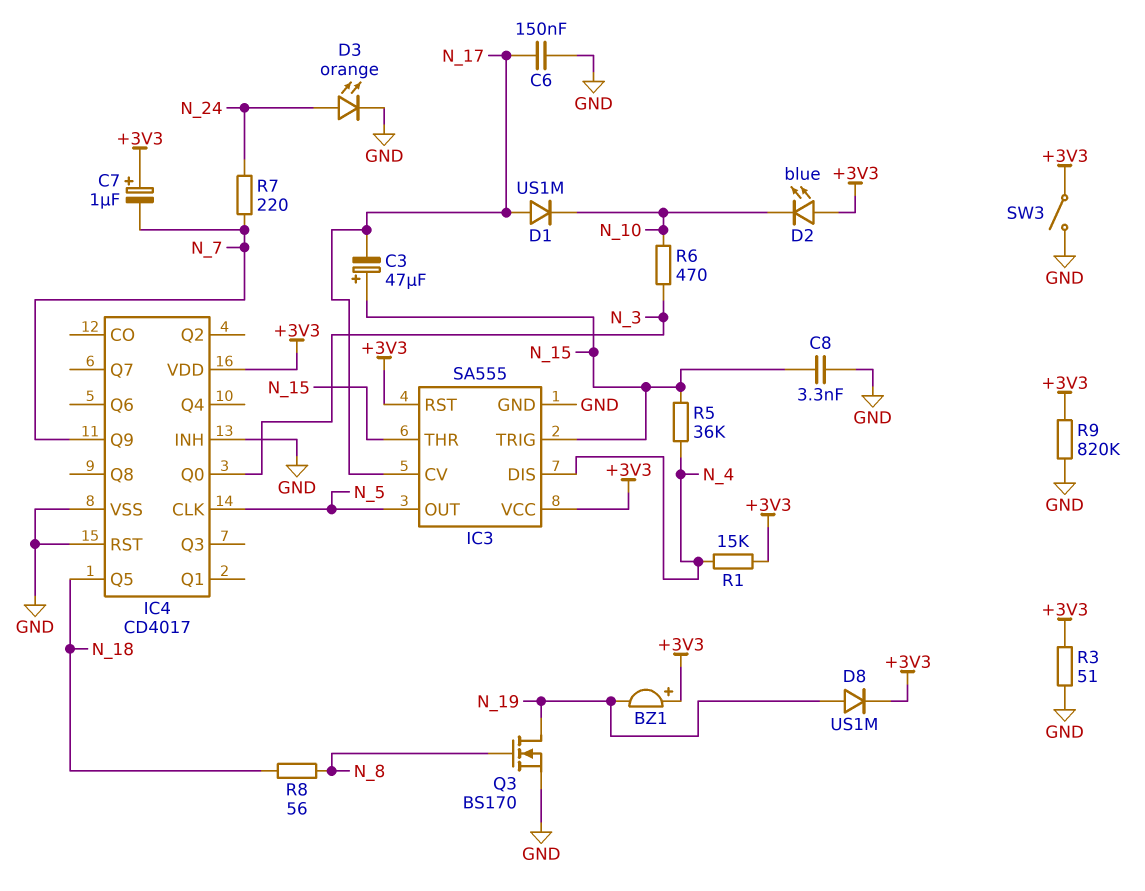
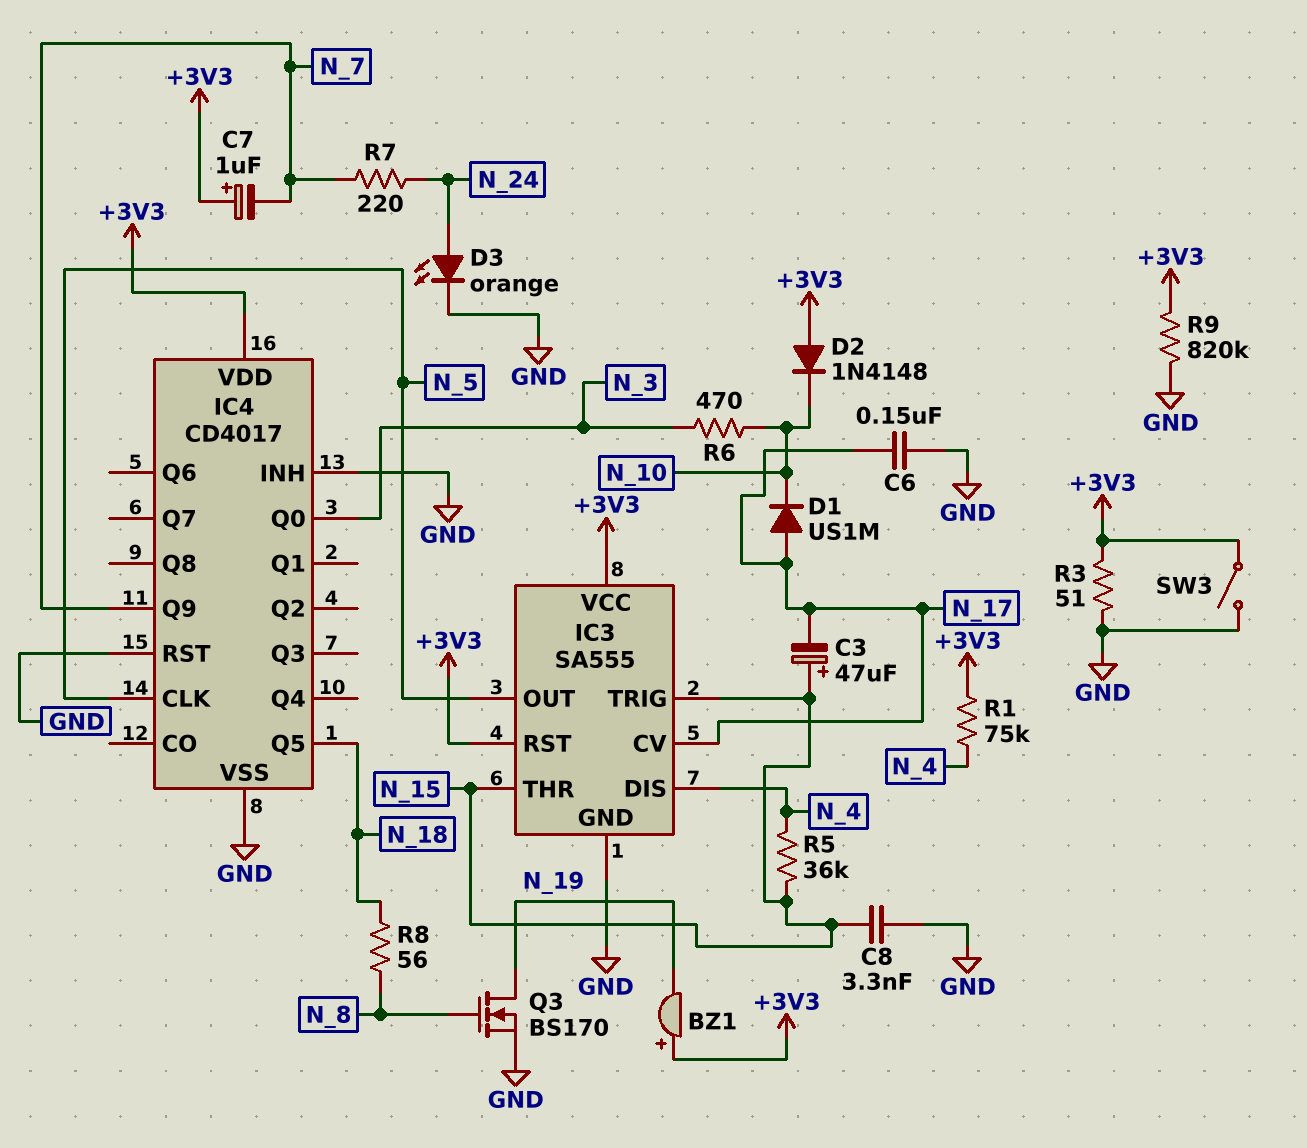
D2: LED blue (A +3V3, K N_10) -> diode 1N4148 (A +3V3, K N_10)
D8: diode US1M (A N_19, K +3V3) -> none
R1: 15k (+3V3, N_4) -> 75k (+3V3, N_4)

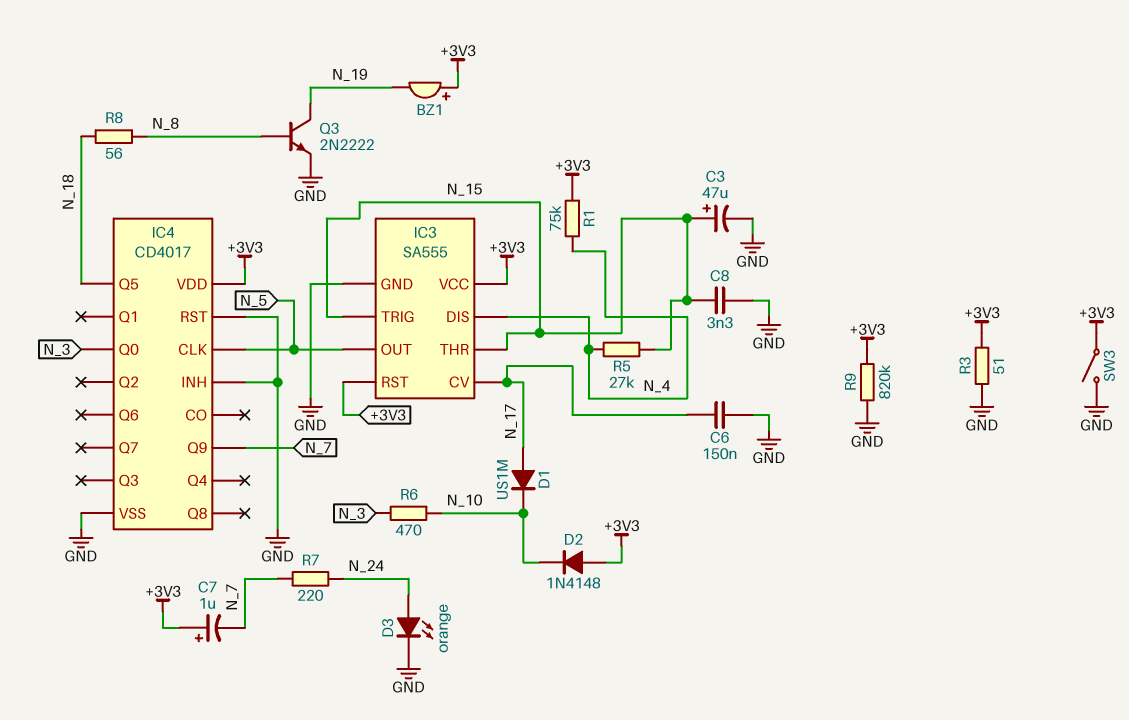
C3: 47uF (plus N_15, minus N_17) -> 47uF (plus N_15, minus GND)
Q3: NMOS BS170 (G N_8, D N_19, S GND) -> NPN 2N2222 (B N_8, C N_19, E GND)
R5: 36k (N_4, N_15) -> 27k (N_4, N_15)

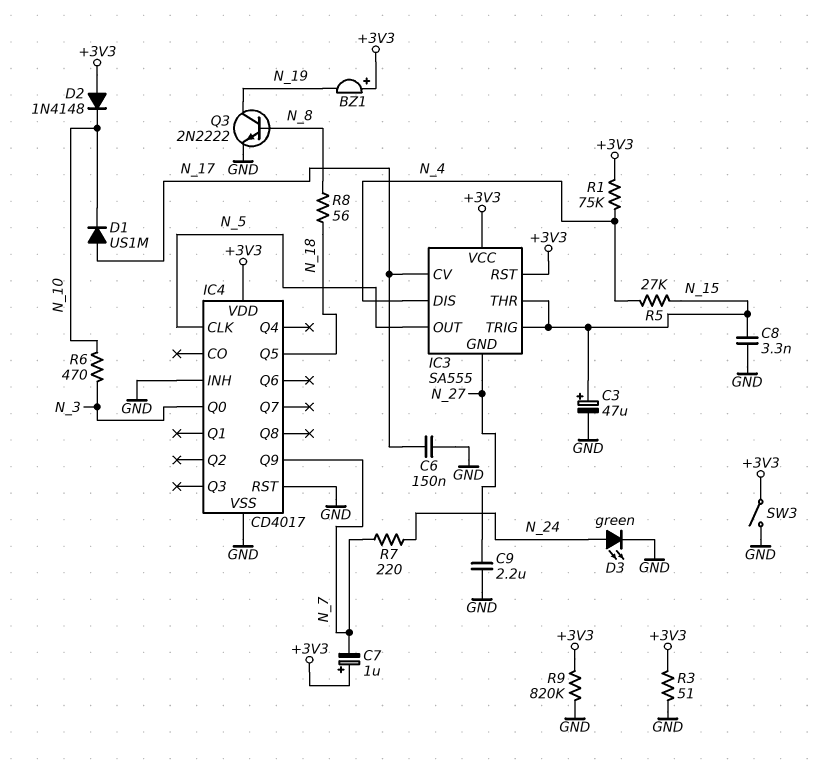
C9: none -> 2.2uF (GND, N_27)
D3: LED orange (A N_24, K GND) -> LED green (A N_24, K GND)
IC3 pin GND: GND -> N_27

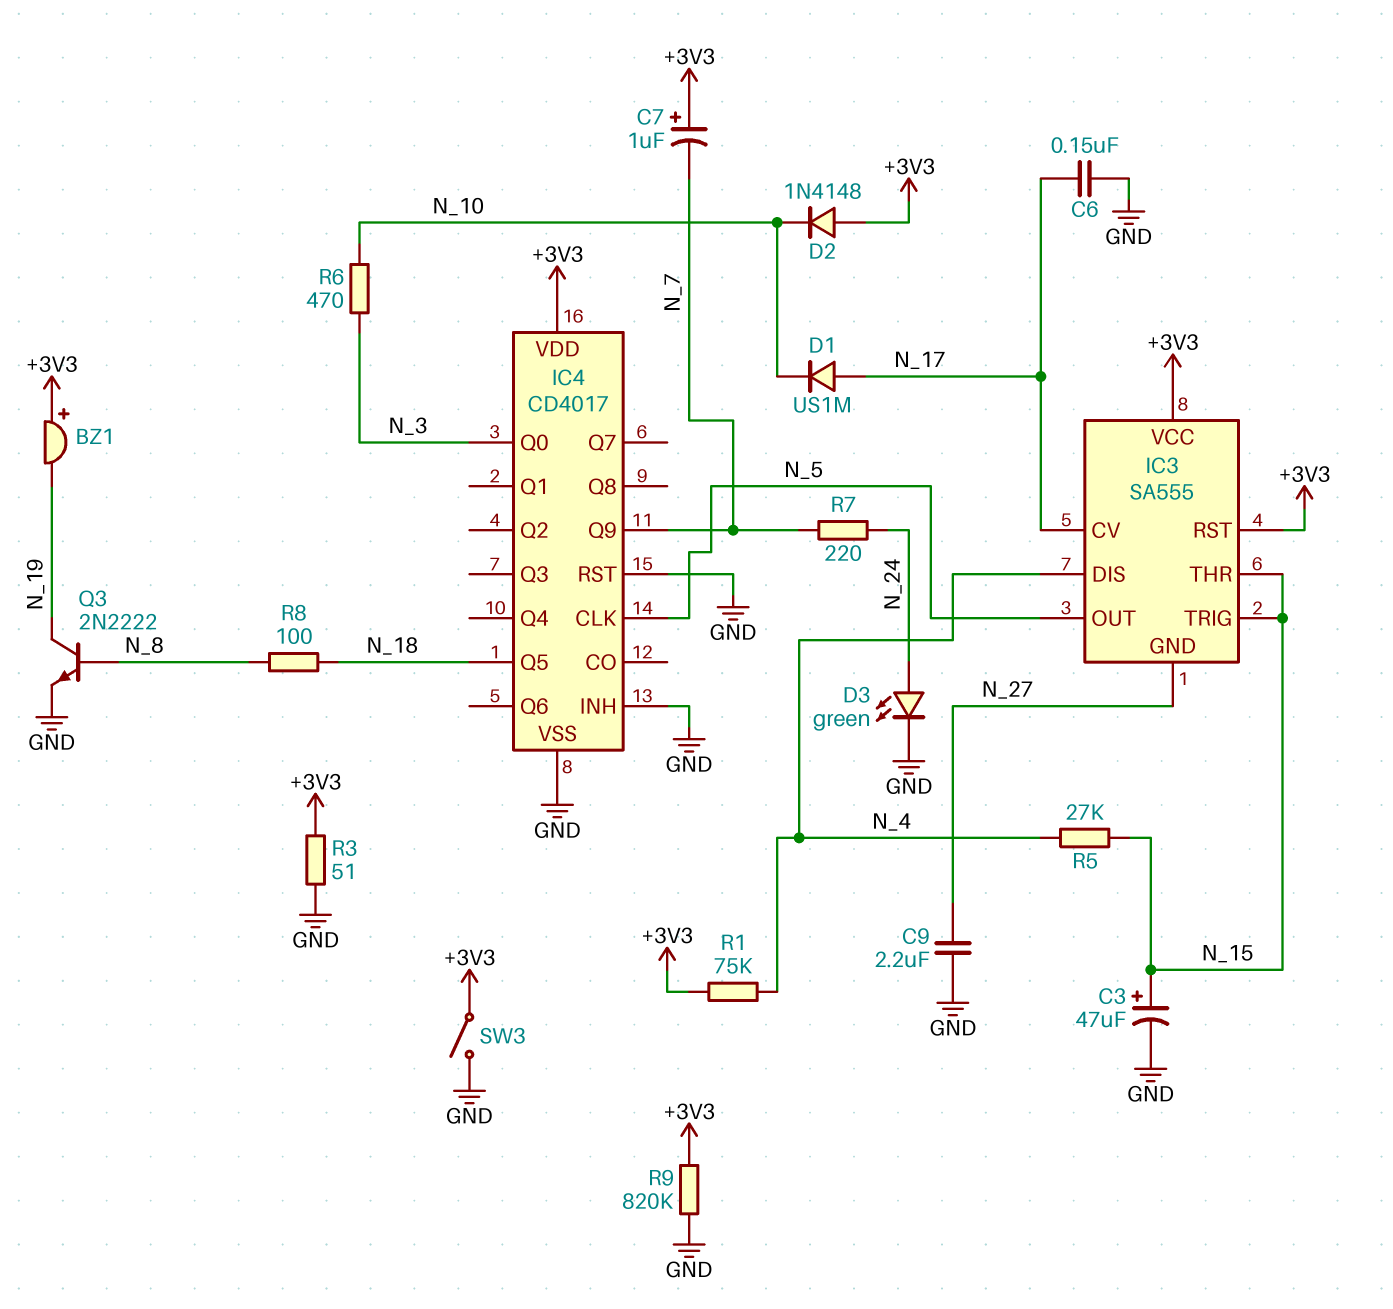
C8: 3.3nF (GND, N_15) -> none
R8: 56 (N_8, N_18) -> 100 (N_8, N_18)

